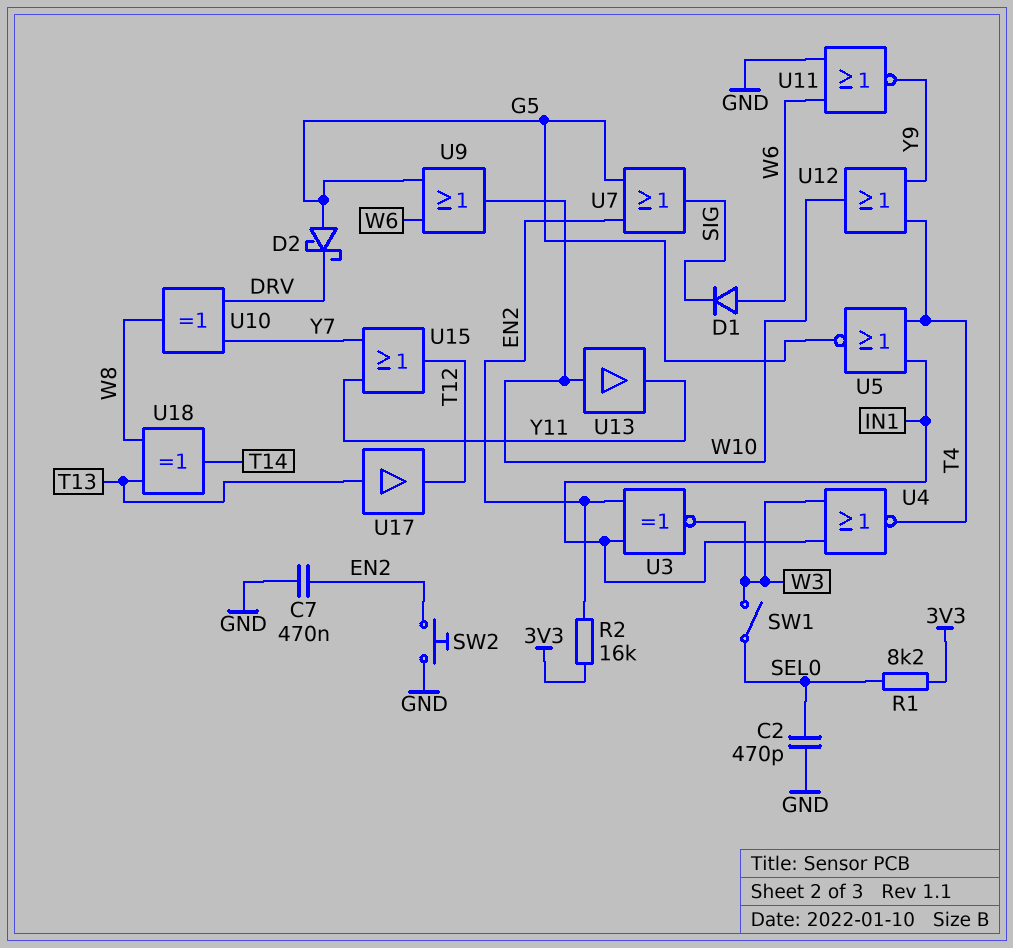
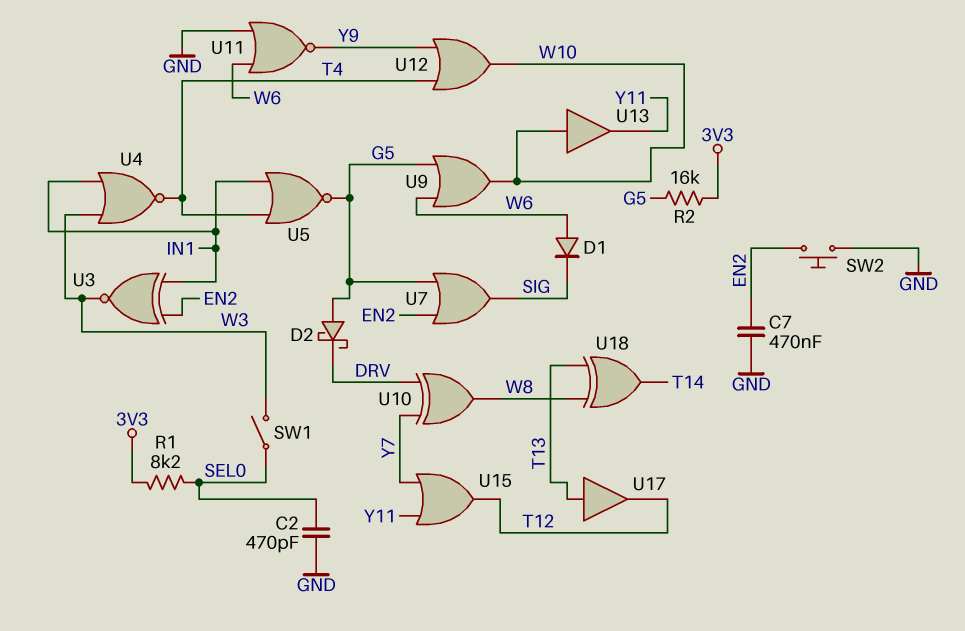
R2: 16k (3V3, EN2) -> 16k (3V3, G5)

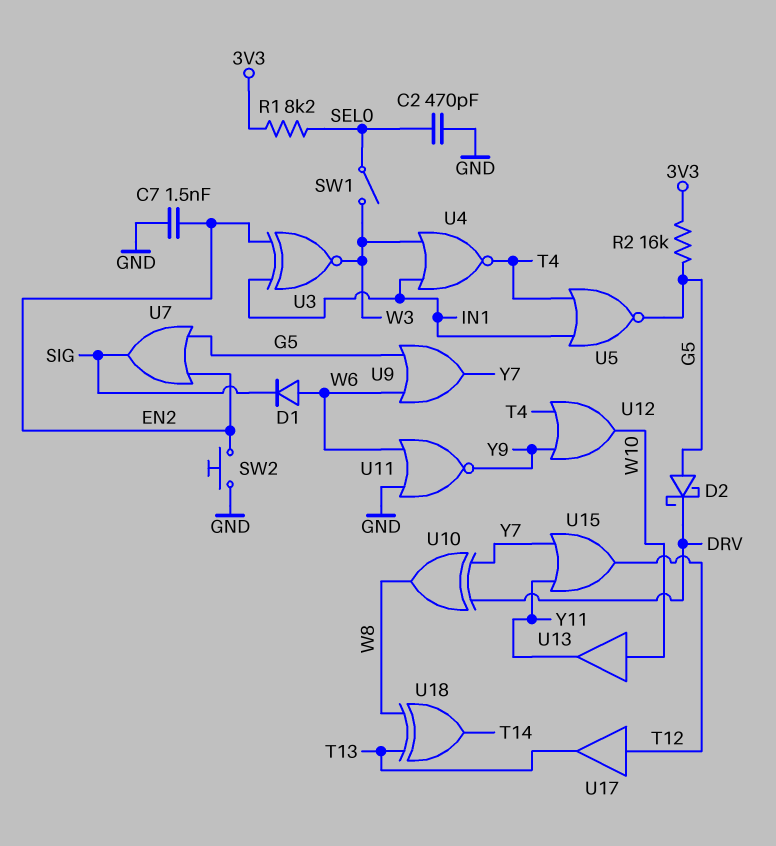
C7: 470nF (EN2, GND) -> 1.5nF (EN2, GND)
U9: OR (in G5, in W6, out W10) -> OR (in G5, in W6, out Y7)
U17: buffer (in T13, out T12) -> buffer (in T12, out T13)

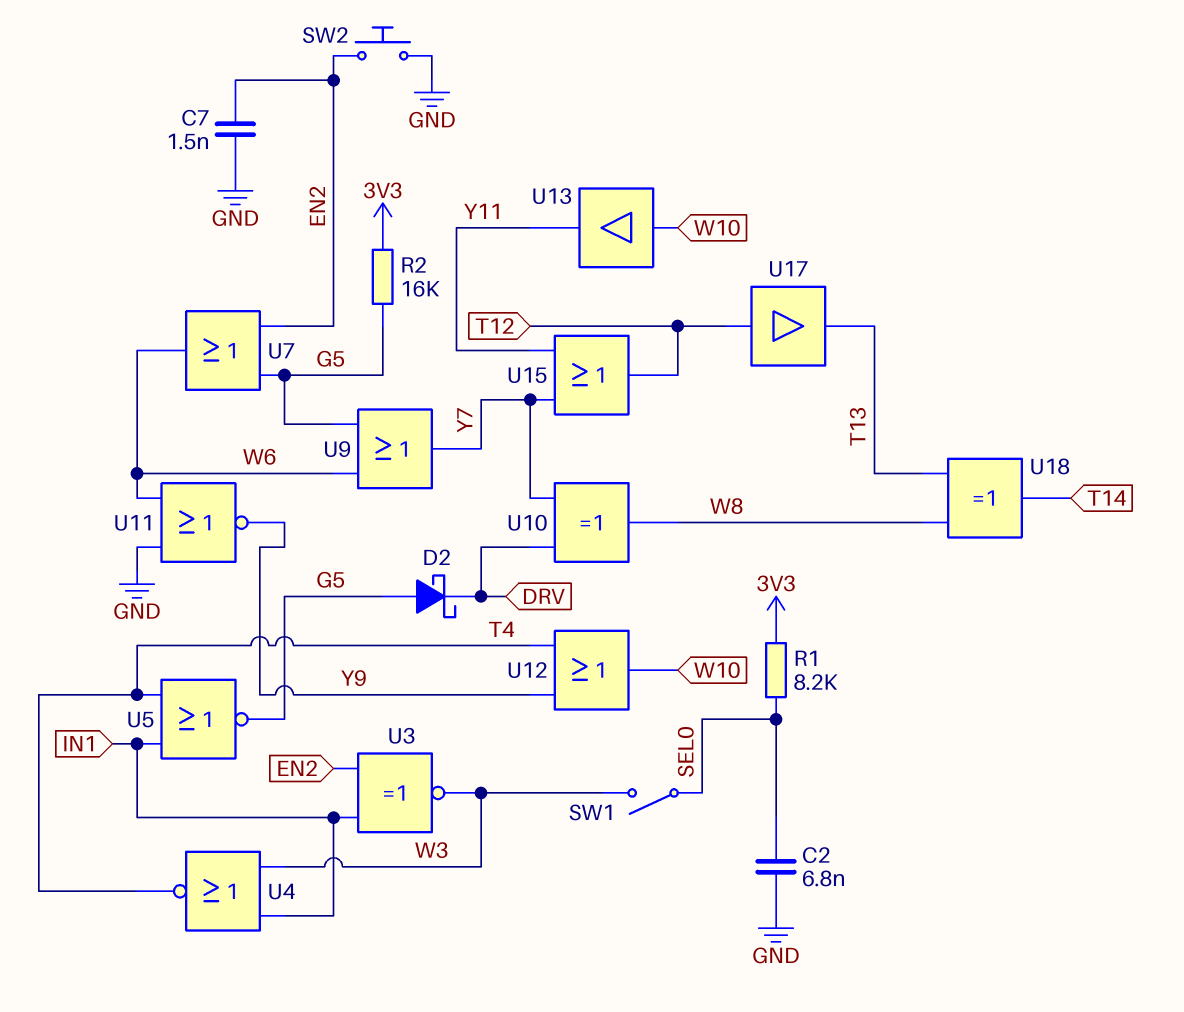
C2: 470pF (GND, SEL0) -> 6.8nF (GND, SEL0)
D1: diode (A W6, K SIG) -> none
U7: OR (in EN2, in G5, out SIG) -> OR (in EN2, in G5, out W6)

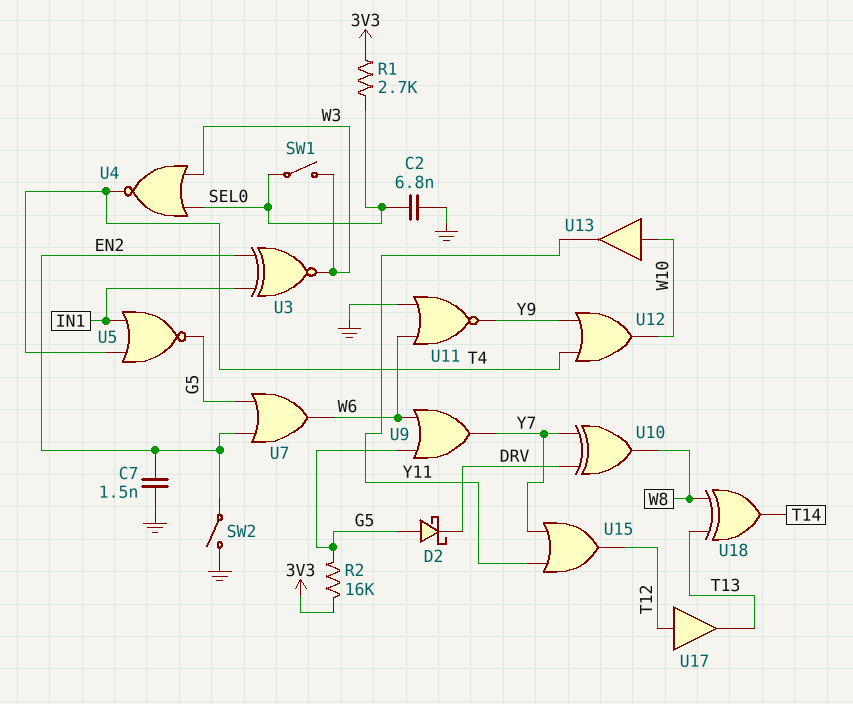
R1: 8.2k (3V3, SEL0) -> 2.7k (3V3, SEL0)
SW2: button (EN2, GND) -> switch (EN2, GND)
U4: NOR (in IN1, in W3, out T4) -> NOR (in SEL0, in W3, out T4)

